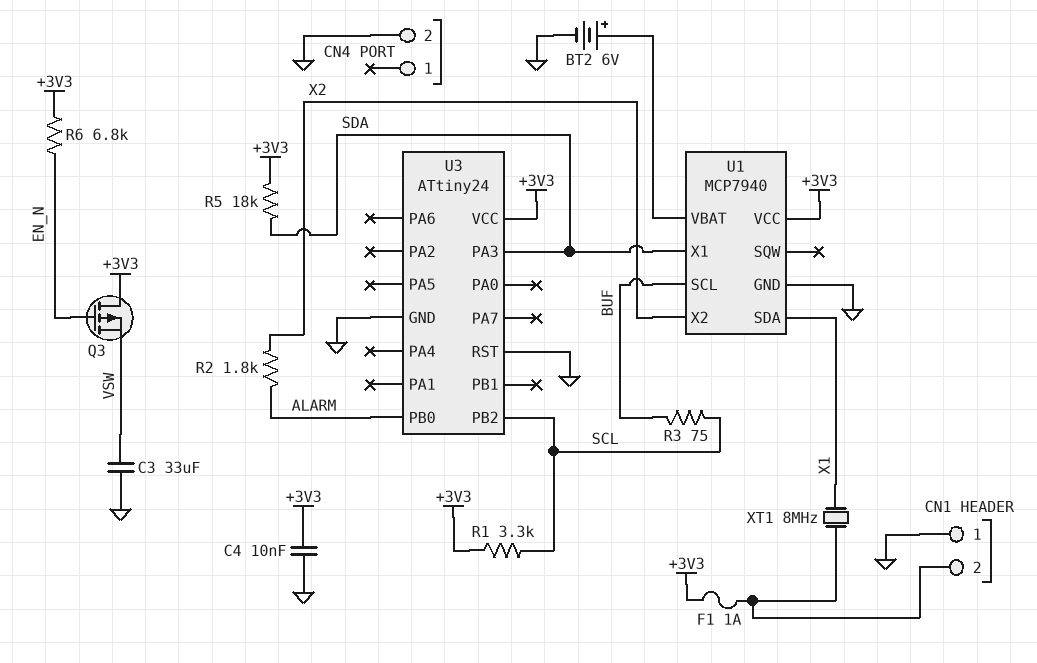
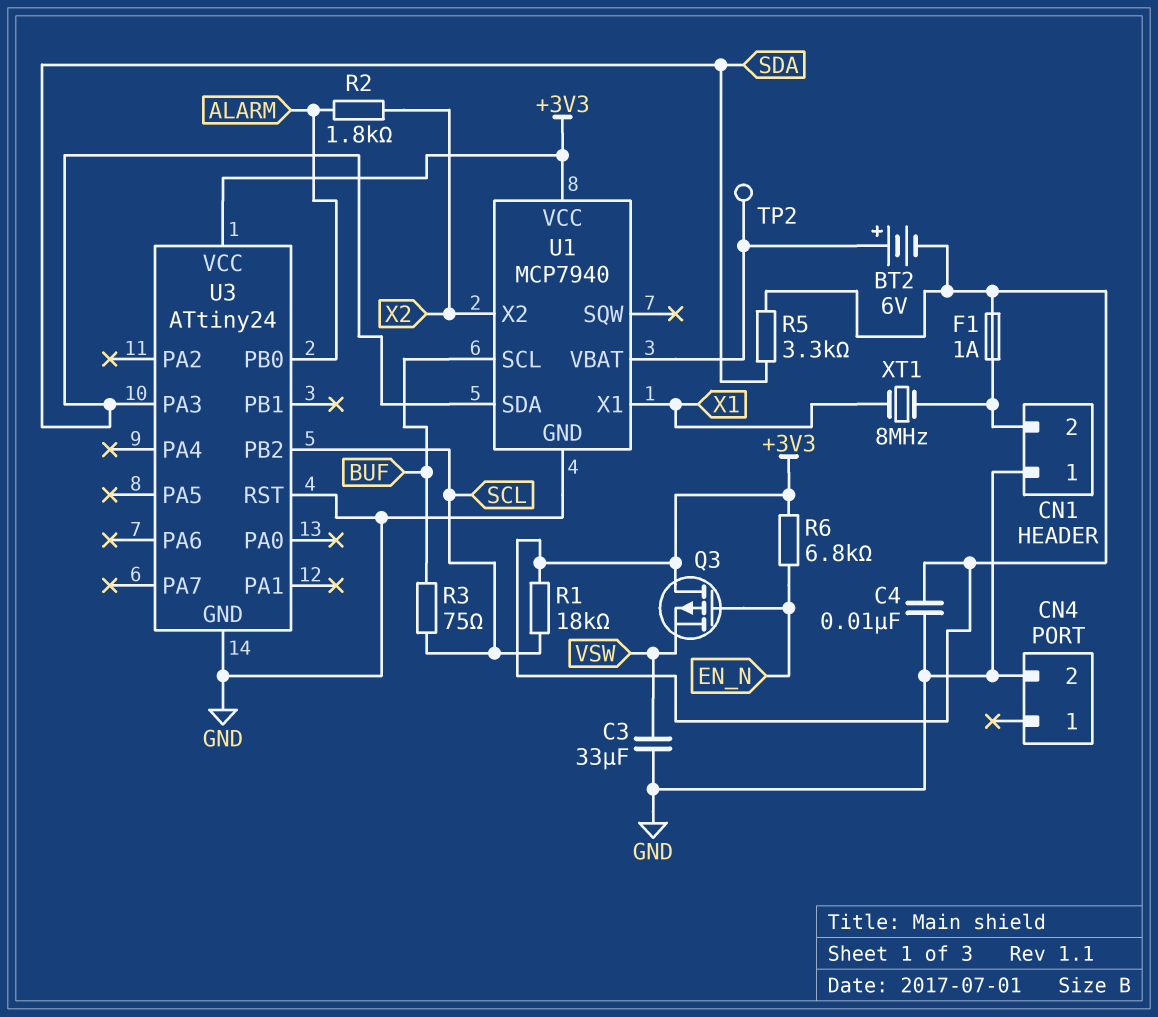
BT2: 6V (plus U1/VBAT, minus GND) -> 6V (plus U1/VBAT, minus +3V3)
R1: 3.3k (+3V3, SCL) -> 18k (+3V3, SCL)
R5: 18k (+3V3, SDA) -> 3.3k (+3V3, SDA)
TP2: none -> test point (U1/VBAT)
U1 pin SDA: X1 -> SDA
U1 pin X1: SDA -> X1

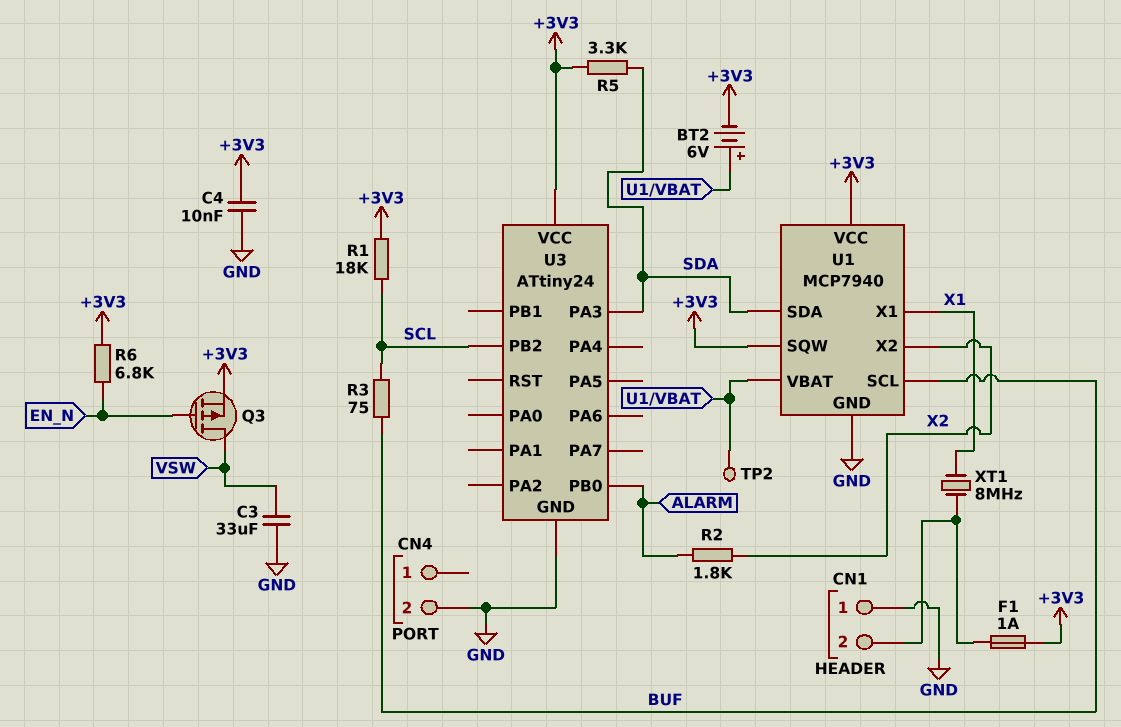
Q3: PMOS (G EN_N, D +3V3, S VSW) -> PMOS (G EN_N, D VSW, S +3V3)
U1 pin SQW: none -> +3V3
U3 pin RST: GND -> none

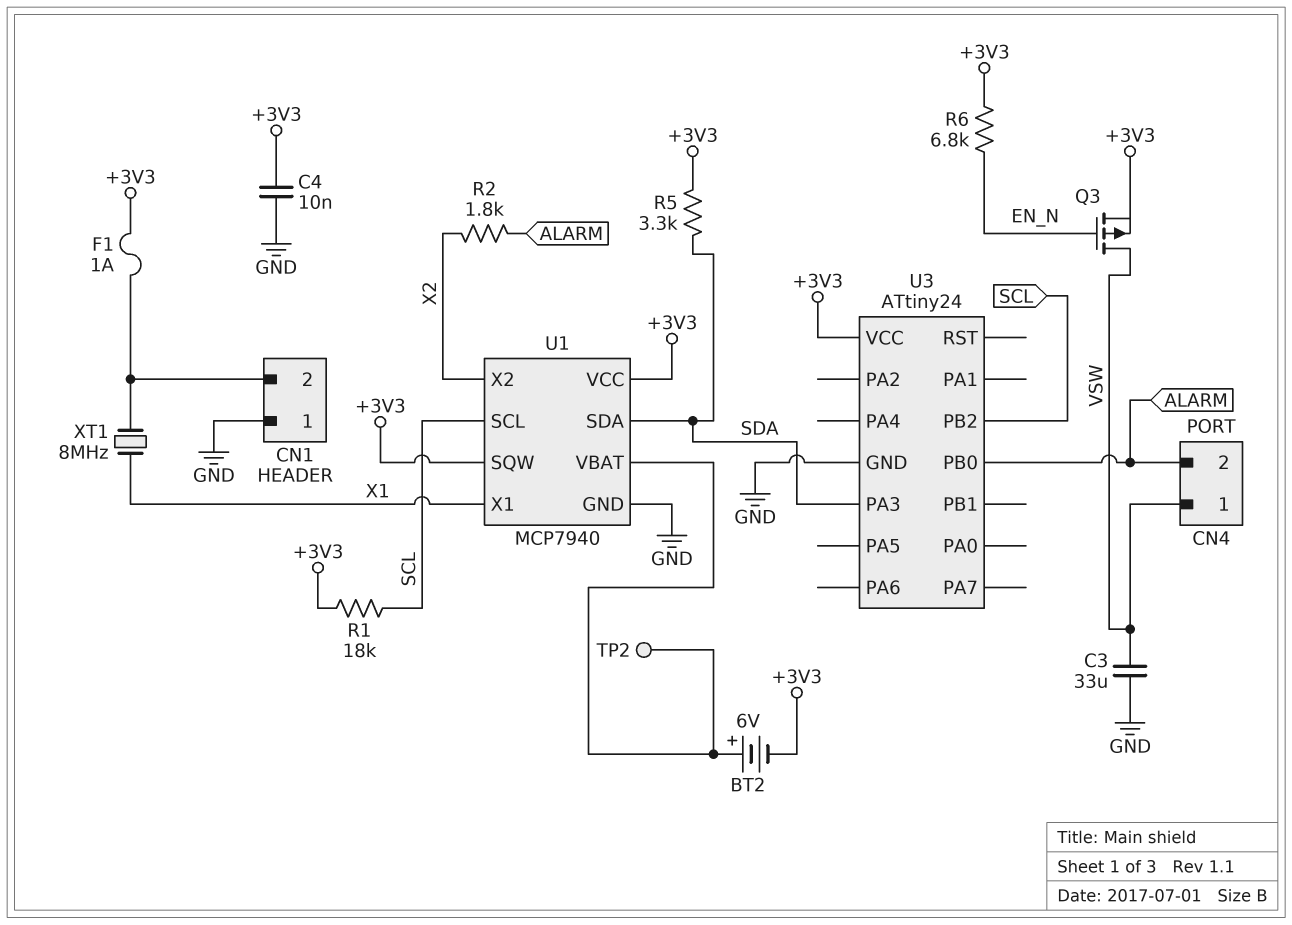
CN4 pin 1: none -> VSW
CN4 pin 2: GND -> ALARM
R3: 75 (BUF, SCL) -> none
U1 pin SCL: BUF -> SCL

